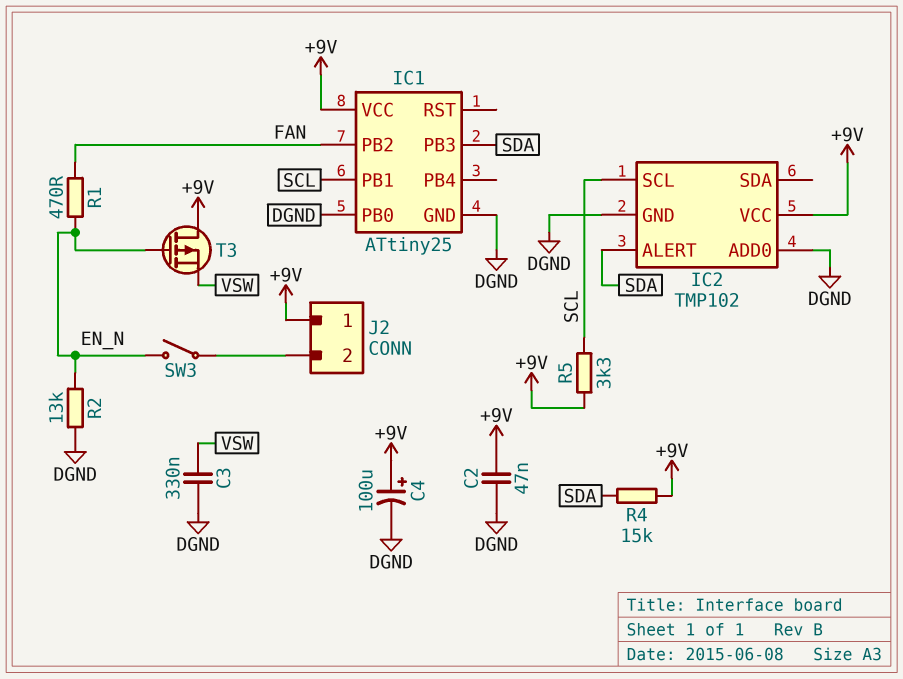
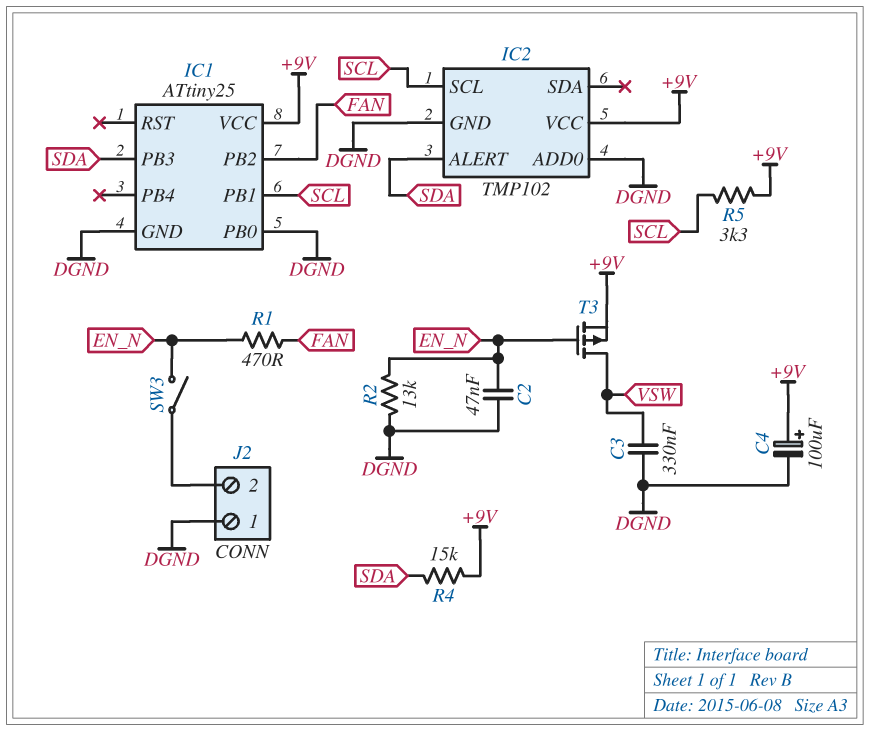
C2: 47nF (+9V, DGND) -> 47nF (DGND, EN_N)
J2 pin 1: +9V -> DGND
T3: PMOS (G EN_N, D +9V, S VSW) -> PMOS (G EN_N, D VSW, S +9V)

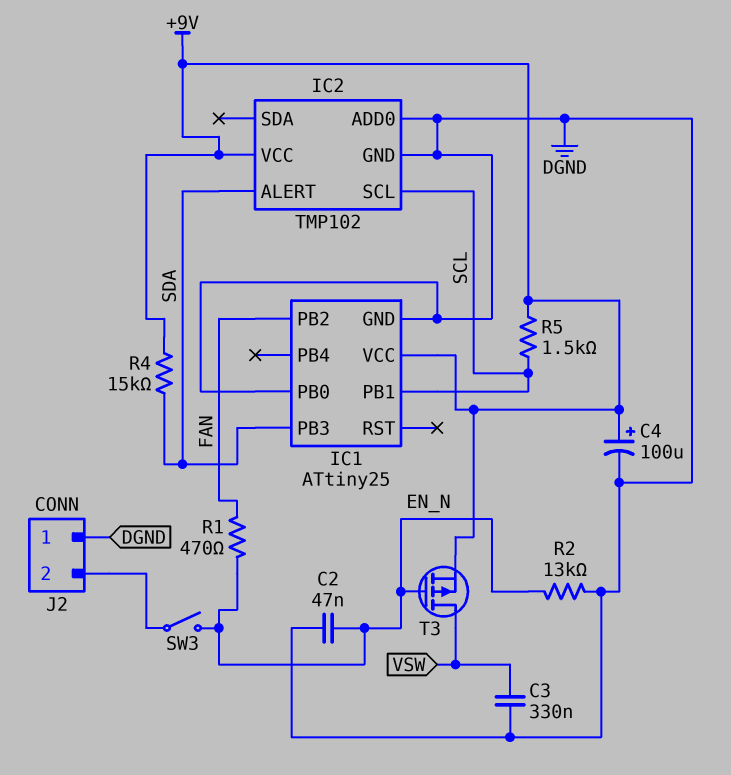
R5: 3.3k (+9V, SCL) -> 1.5k (+9V, SCL)

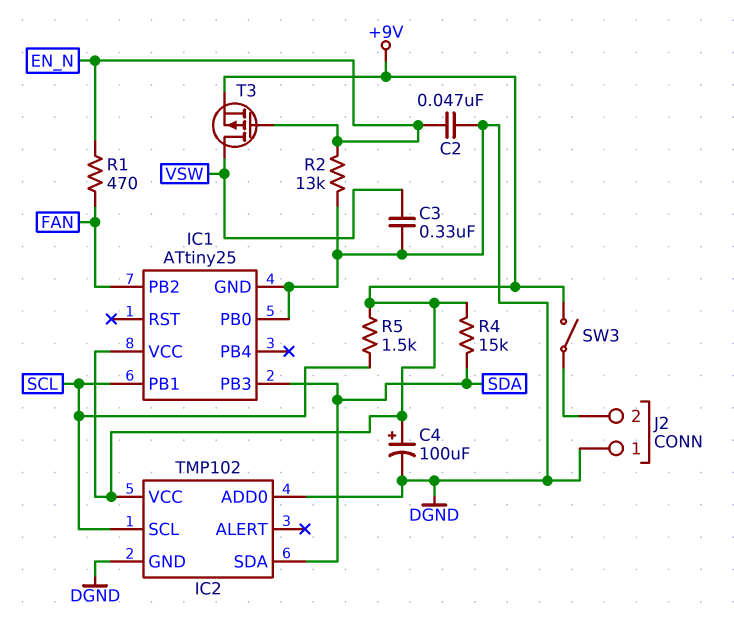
IC2 pin ALERT: SDA -> none
IC2 pin SDA: none -> SDA
SW3: switch (EN_N, J2/2) -> switch (+9V, J2/2)

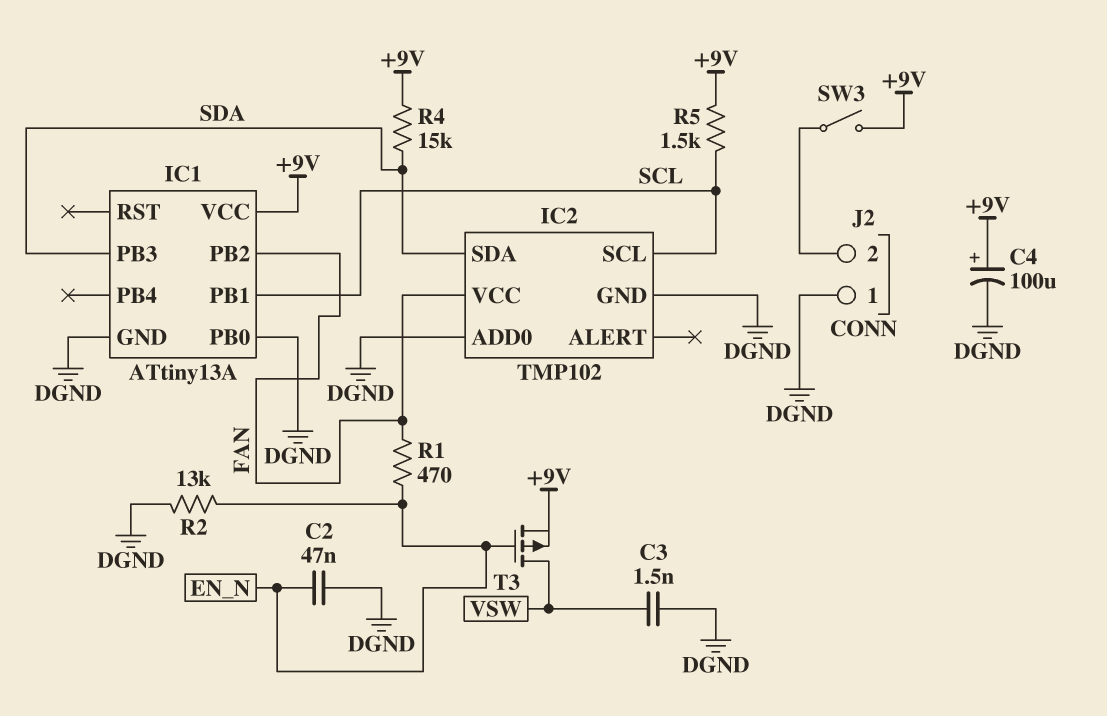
C3: 330nF (DGND, VSW) -> 1.5nF (DGND, VSW)
IC1: ATtiny25 -> ATtiny13A
IC2 pin VCC: +9V -> FAN

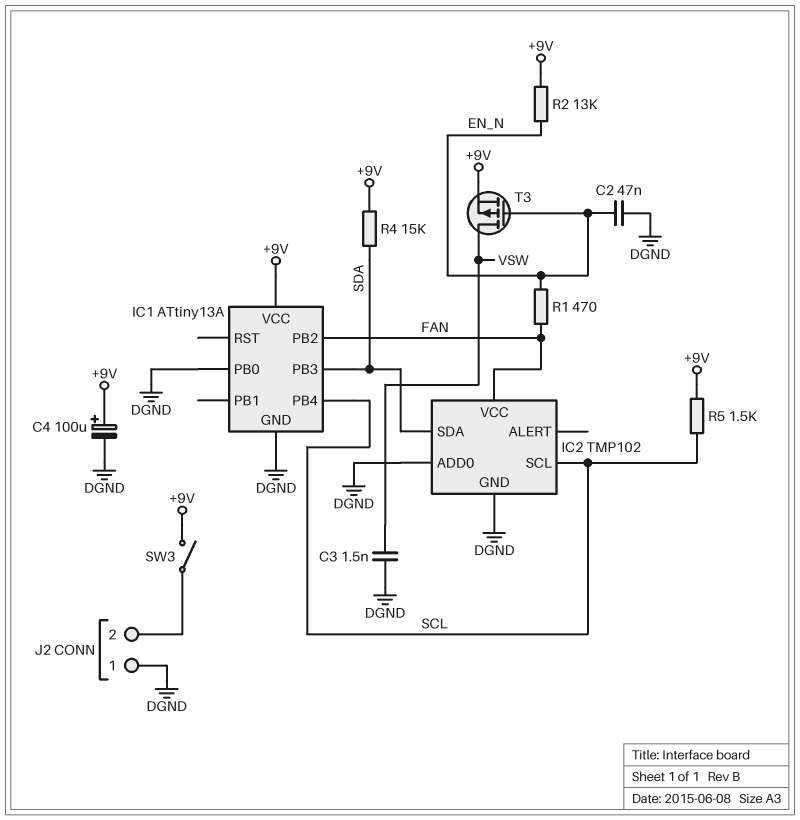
IC1 pin PB1: SCL -> none
IC1 pin PB4: none -> SCL
R2: 13k (DGND, EN_N) -> 13k (+9V, EN_N)

